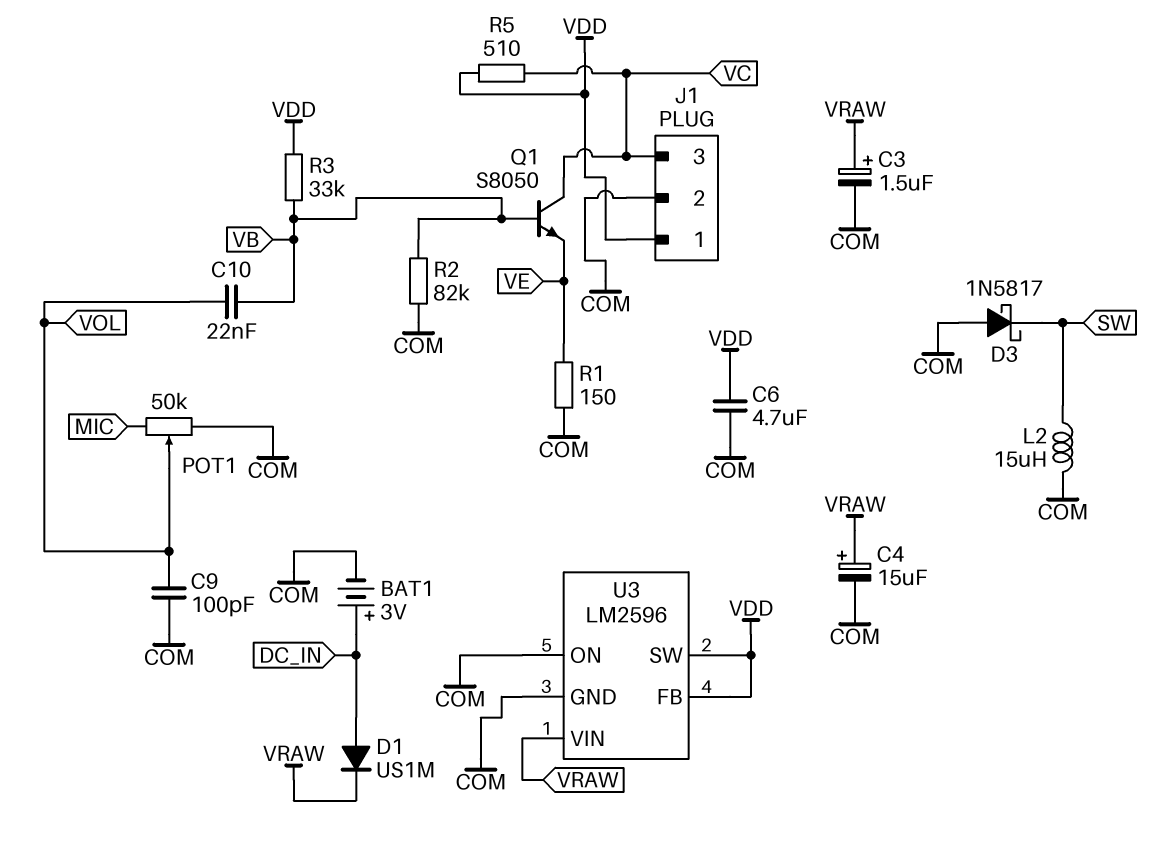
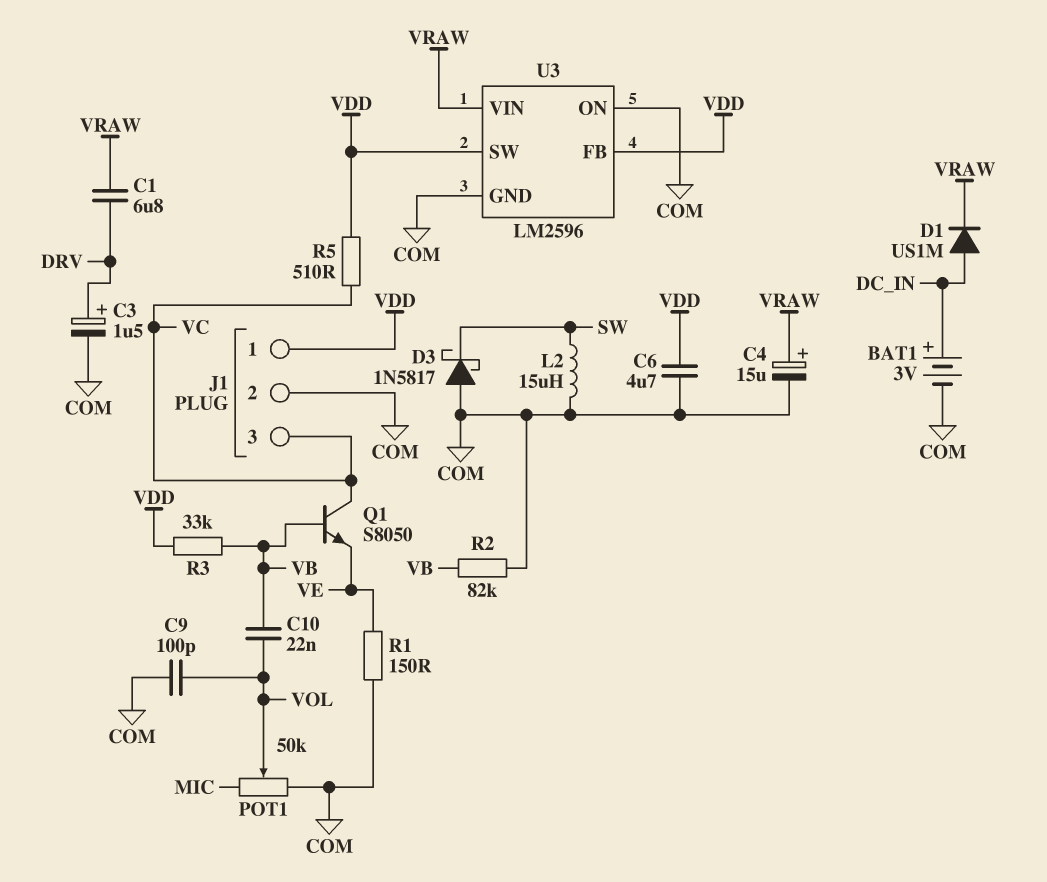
C1: none -> 6.8uF (DRV, VRAW)
C3: 1.5uF (plus VRAW, minus COM) -> 1.5uF (plus DRV, minus COM)

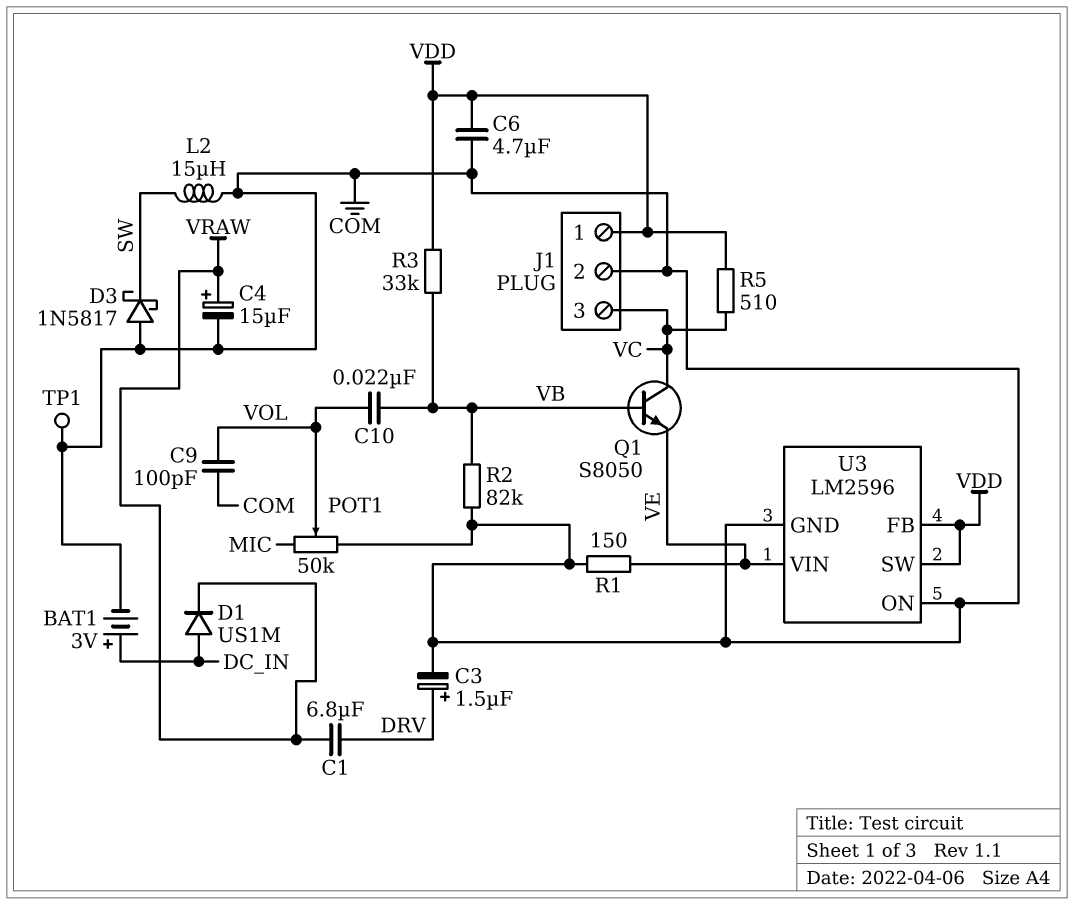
TP1: none -> test point (COM)
U3 pin VIN: VRAW -> VE

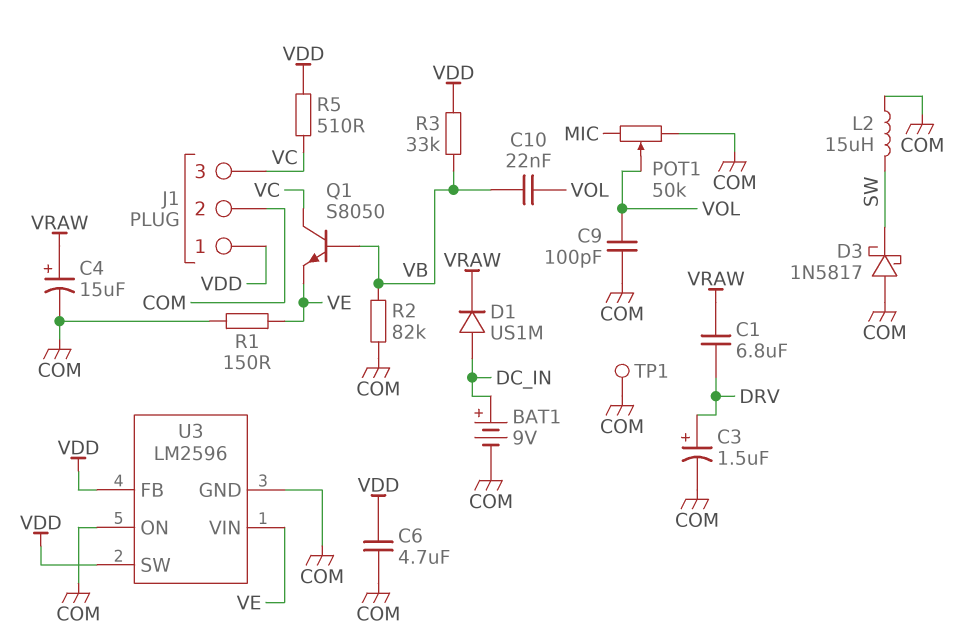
BAT1: 3V (plus DC_IN, minus COM) -> 9V (plus DC_IN, minus COM)

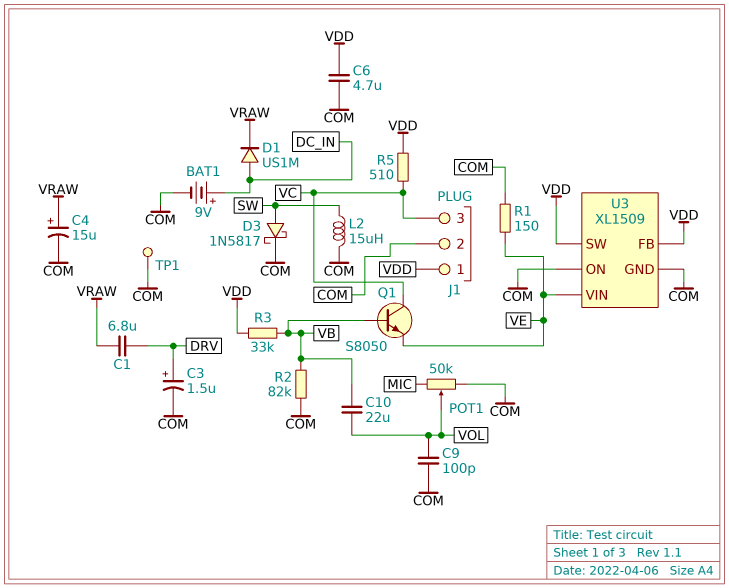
C10: 22nF (VB, VOL) -> 22uF (VB, VOL)
D3: schottky 1N5817 (A COM, K SW) -> schottky 1N5817 (A SW, K COM)
U3: LM2596 -> XL1509

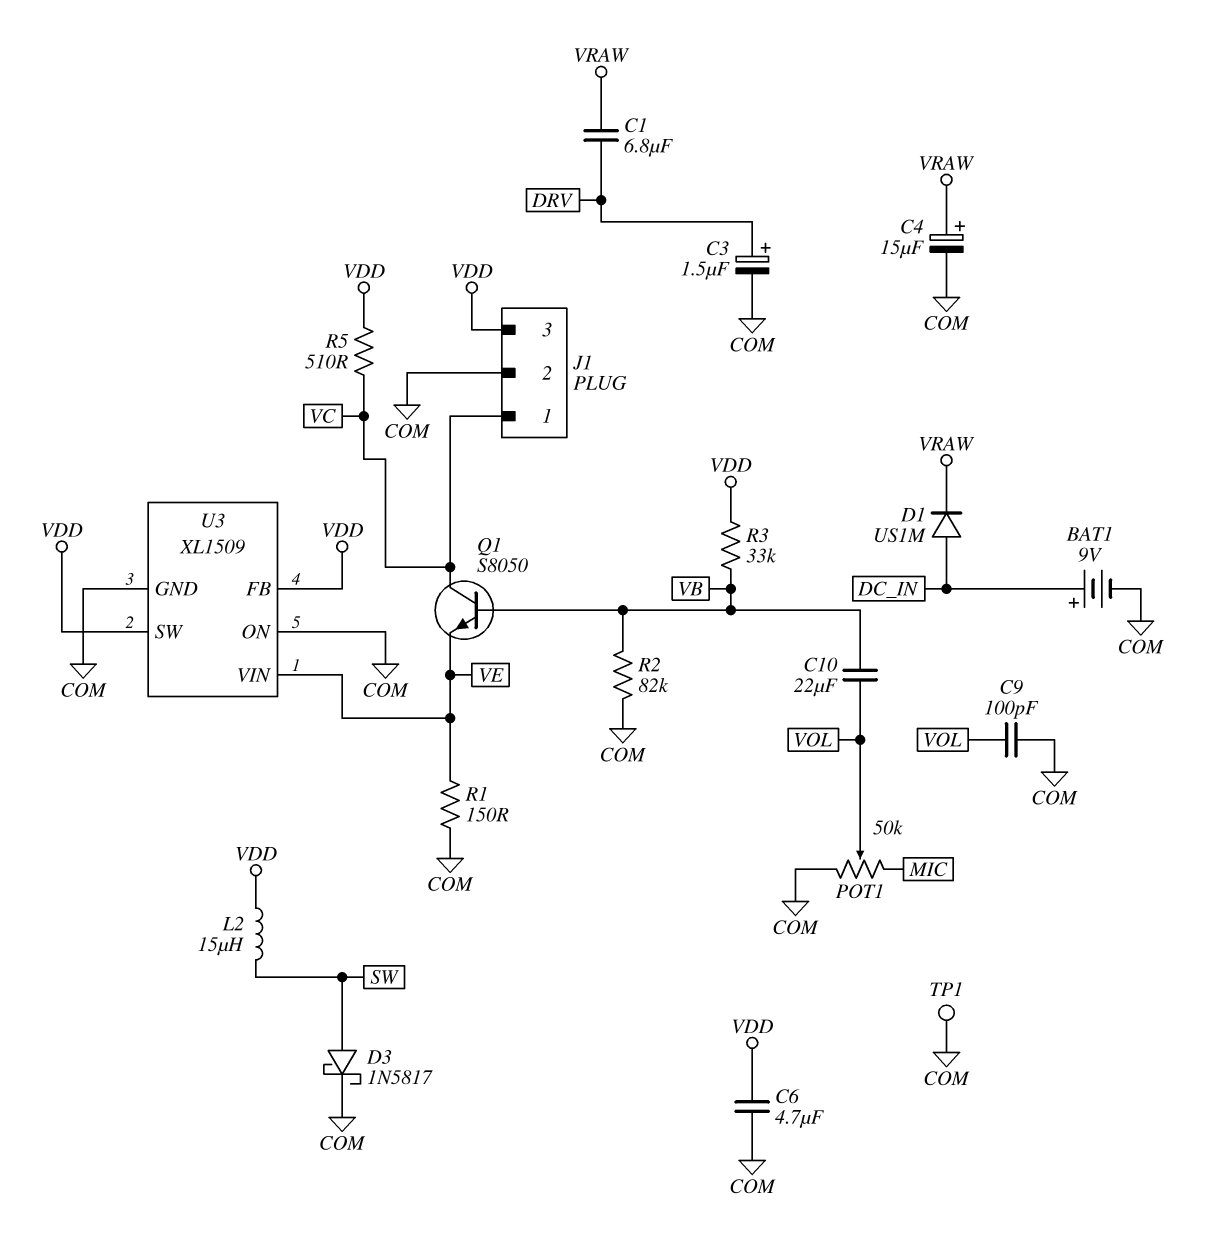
J1 pin 1: VDD -> VC
J1 pin 3: VC -> VDD
L2: 15uH (COM, SW) -> 15uH (SW, VDD)

